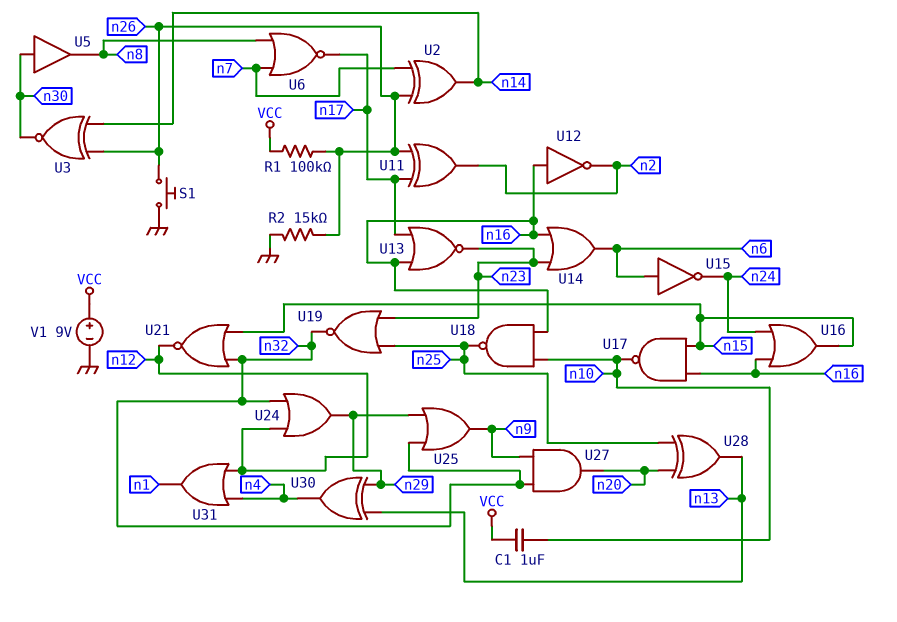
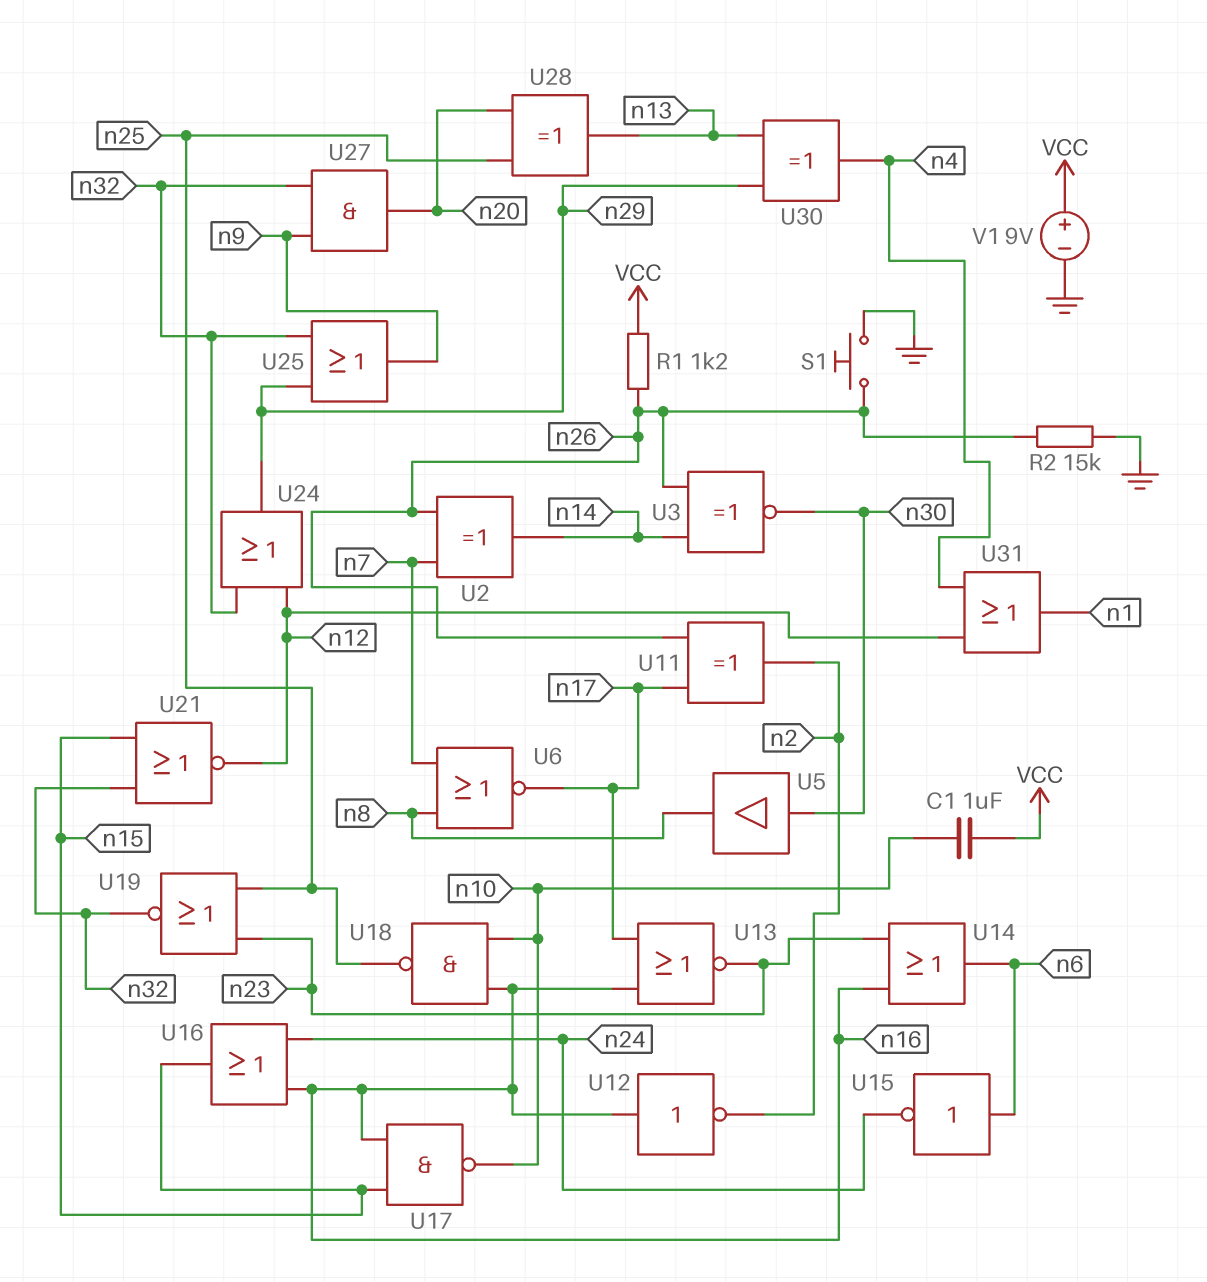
R1: 100k (VCC, n26) -> 1.2k (VCC, n26)

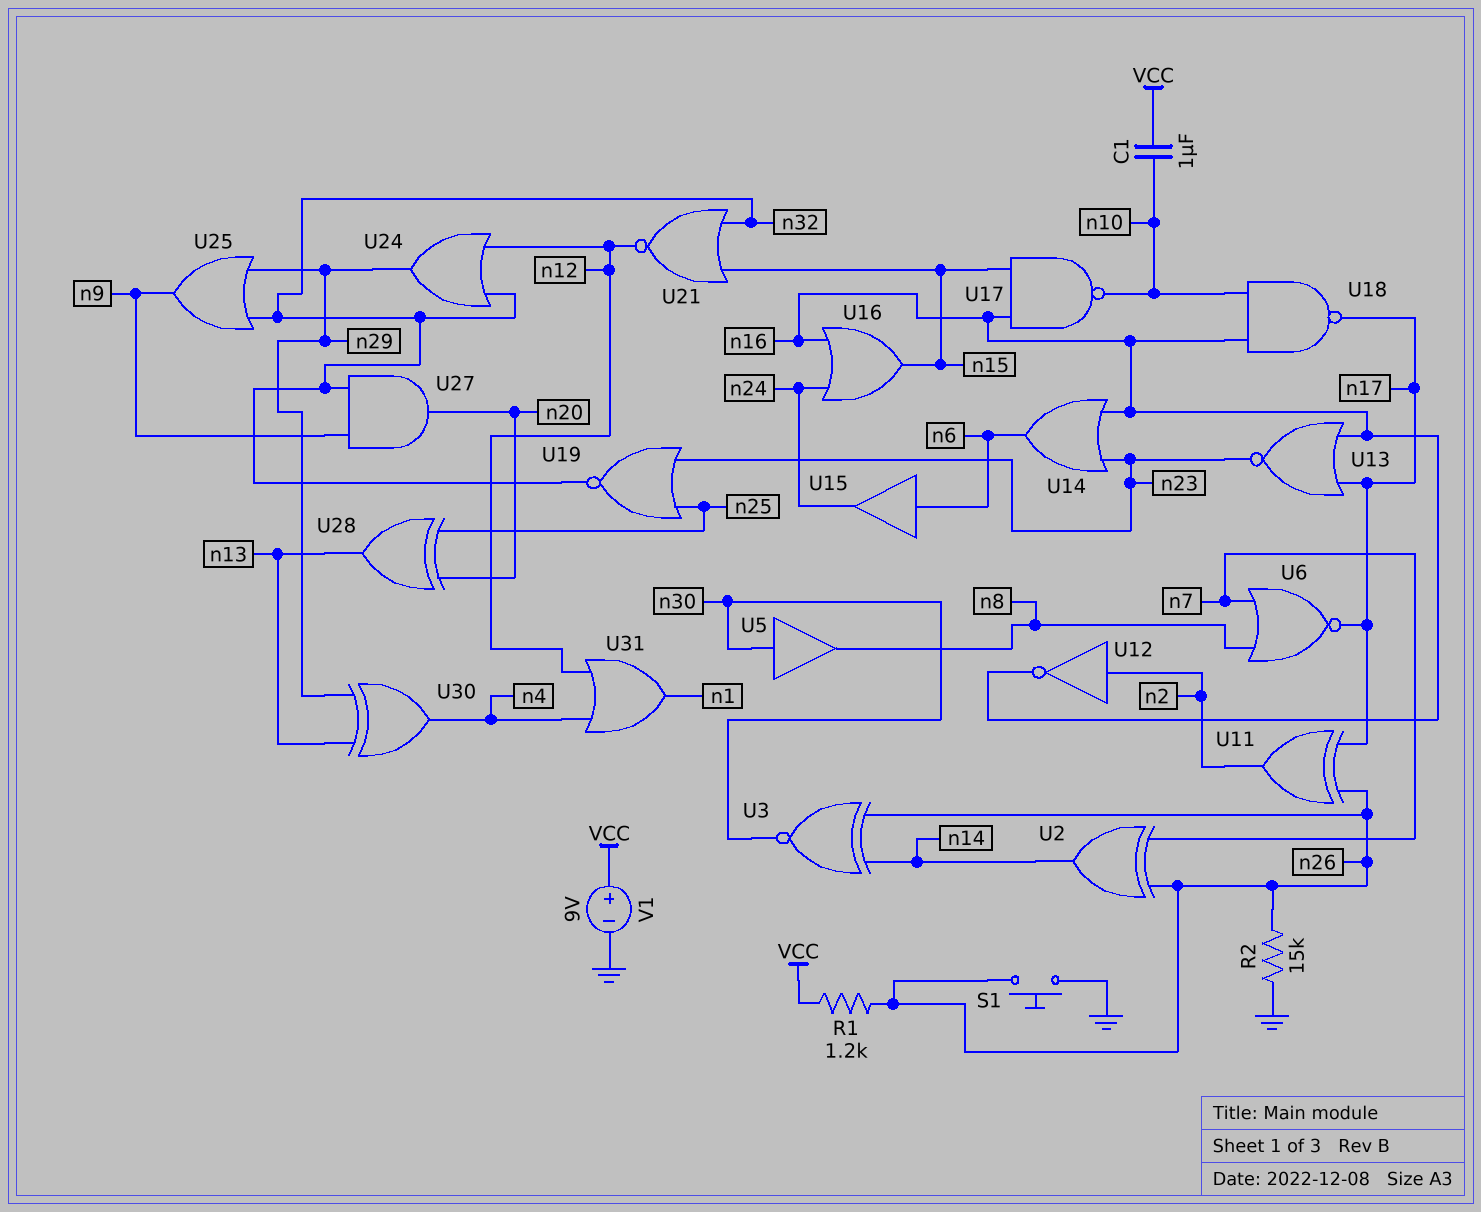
U12: NOT (in n16, out n2) -> NOT (in n2, out n16)
U15: NOT (in n6, out n24) -> buffer (in n6, out n24)
U18: NAND (in n10, in n16, out n25) -> NAND (in n10, in n16, out n17)

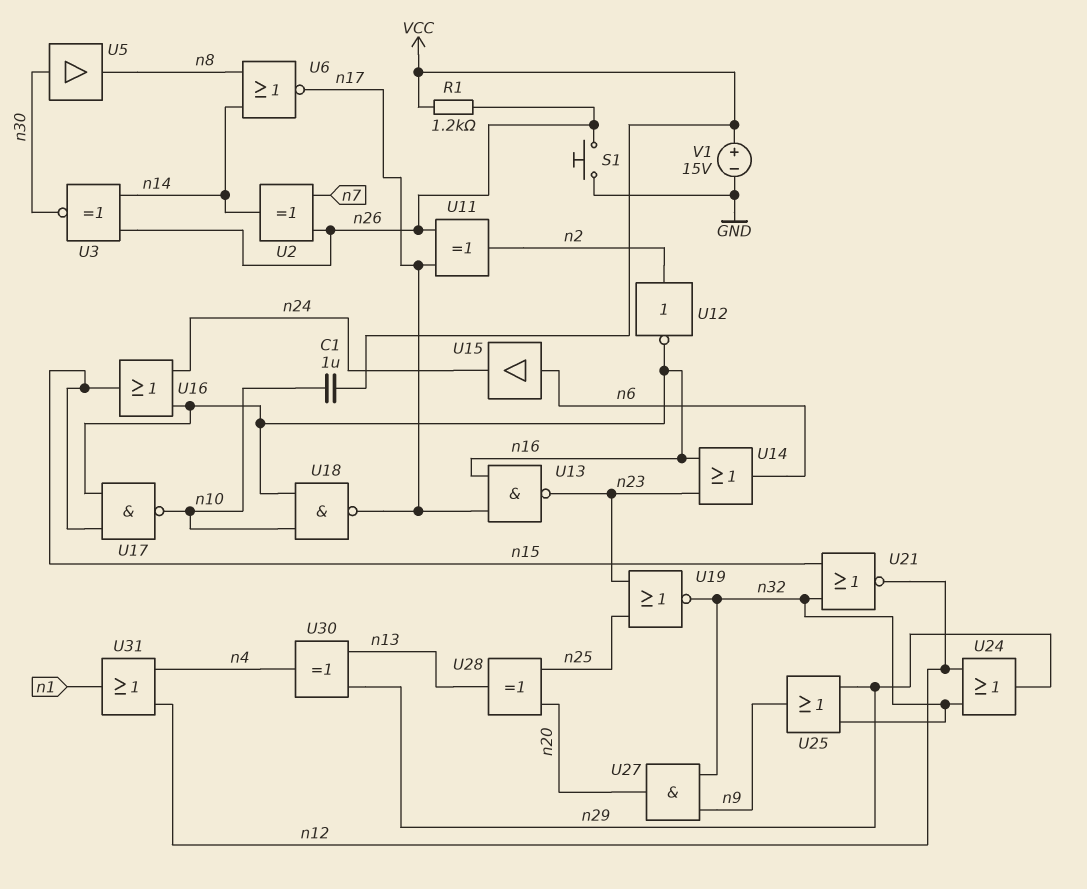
R2: 15k (GND, n26) -> none
U6: NOR (in n7, in n8, out n17) -> NOR (in n8, in n14, out n17)
U13: NOR (in n16, in n17, out n23) -> NAND (in n16, in n17, out n23)
V1: 9V (plus VCC, minus GND) -> 15V (plus VCC, minus GND)

